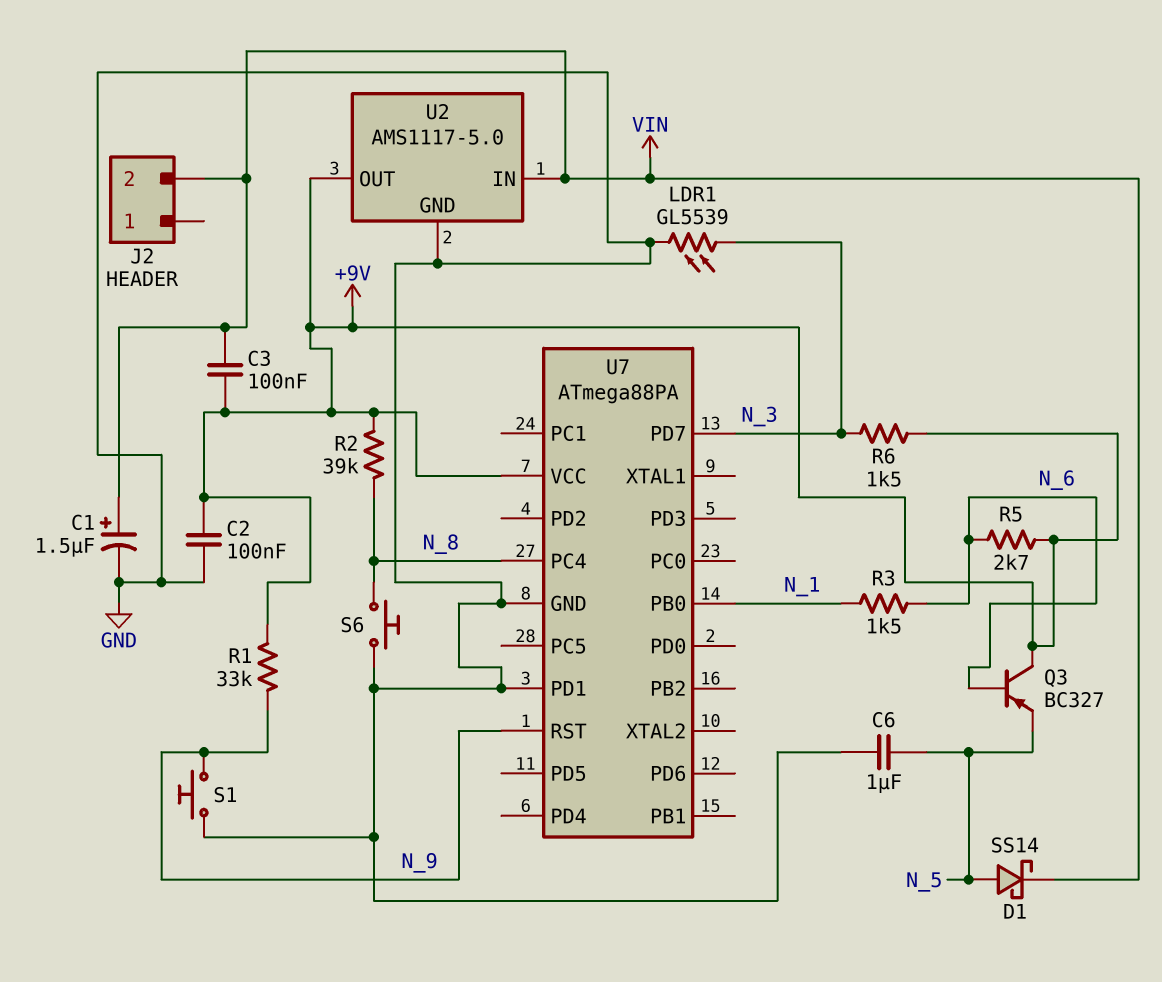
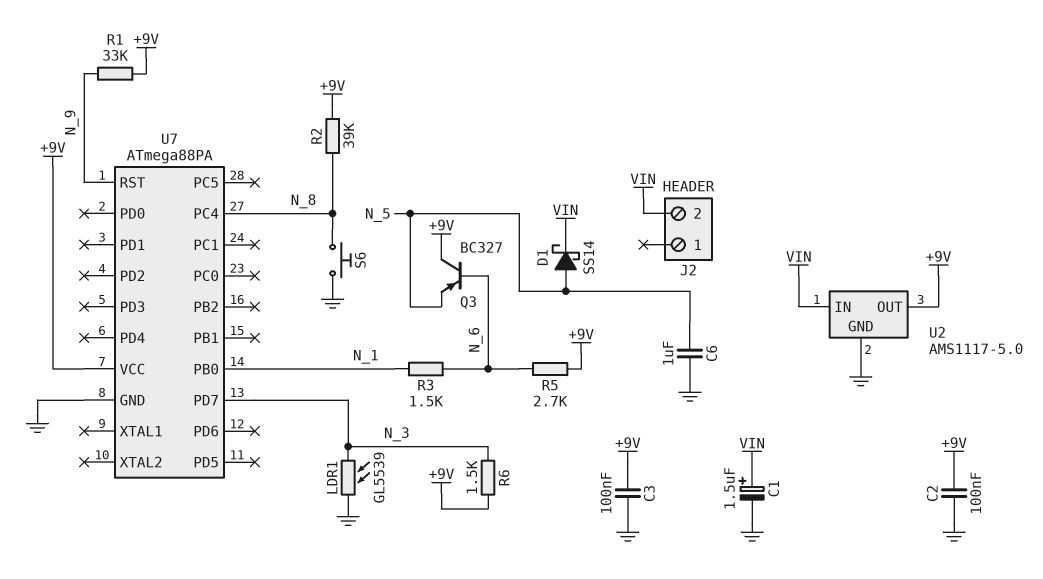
C3: 100nF (+9V, VIN) -> 100nF (+9V, GND)
S1: button (GND, N_9) -> none
U7 pin PD1: GND -> none

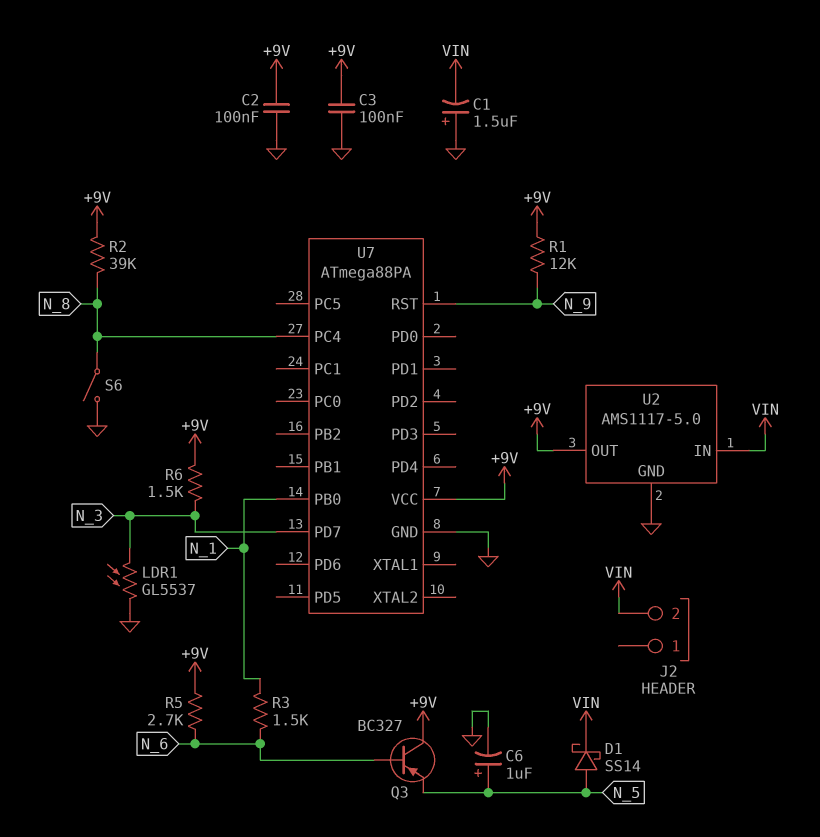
C1: 1.5uF (plus VIN, minus GND) -> 1.5uF (plus GND, minus VIN)
C6: 1uF (GND, N_5) -> 1uF (plus N_5, minus GND)
LDR1: GL5539 (GND, N_3) -> GL5537 (GND, N_3)
R1: 33k (+9V, N_9) -> 12k (+9V, N_9)
S6: button (GND, N_8) -> switch (GND, N_8)

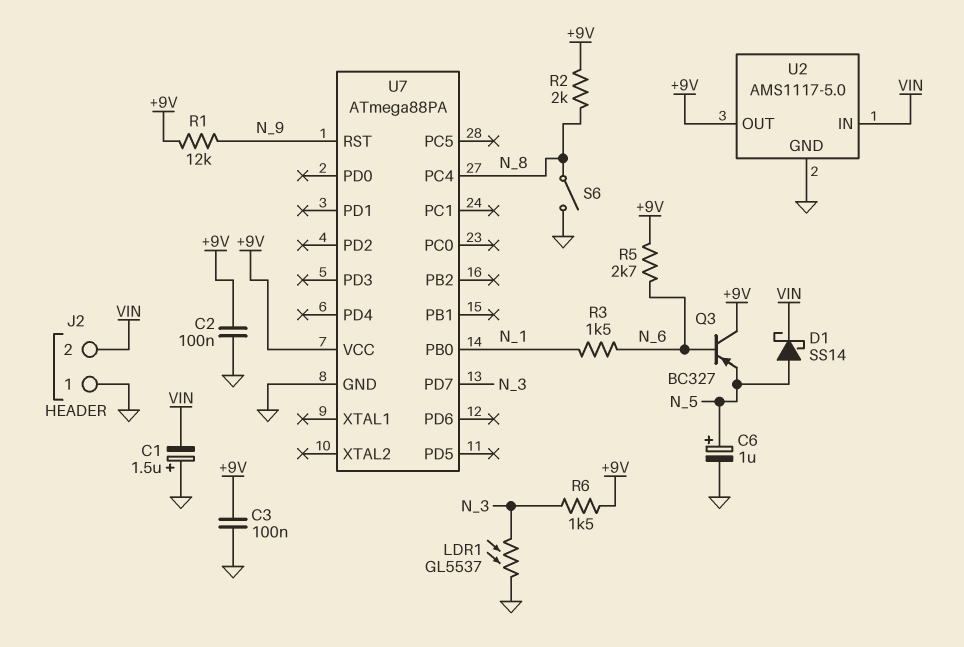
J2 pin 1: none -> GND
R2: 39k (+9V, N_8) -> 2k (+9V, N_8)

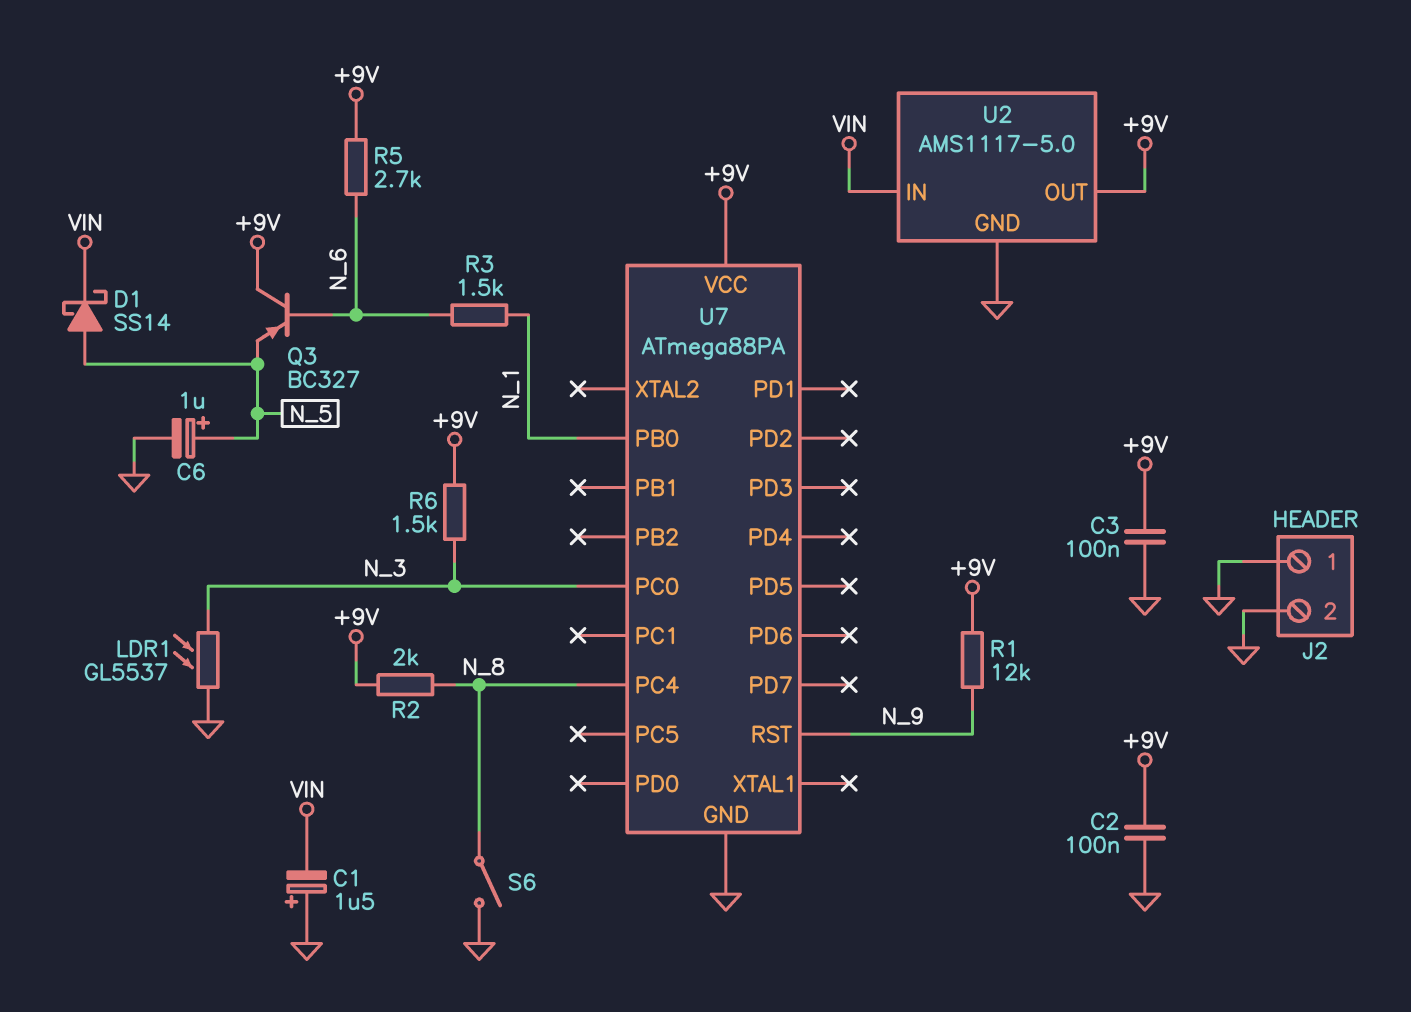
J2 pin 2: VIN -> GND
U7 pin PC0: none -> N_3
U7 pin PD7: N_3 -> none

